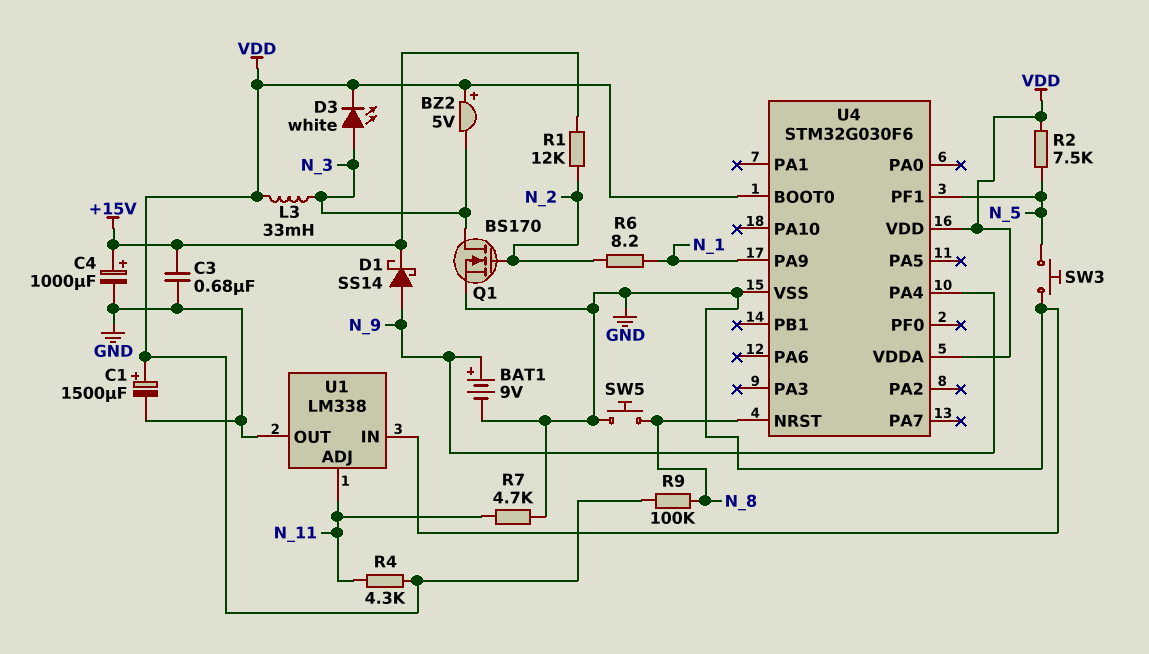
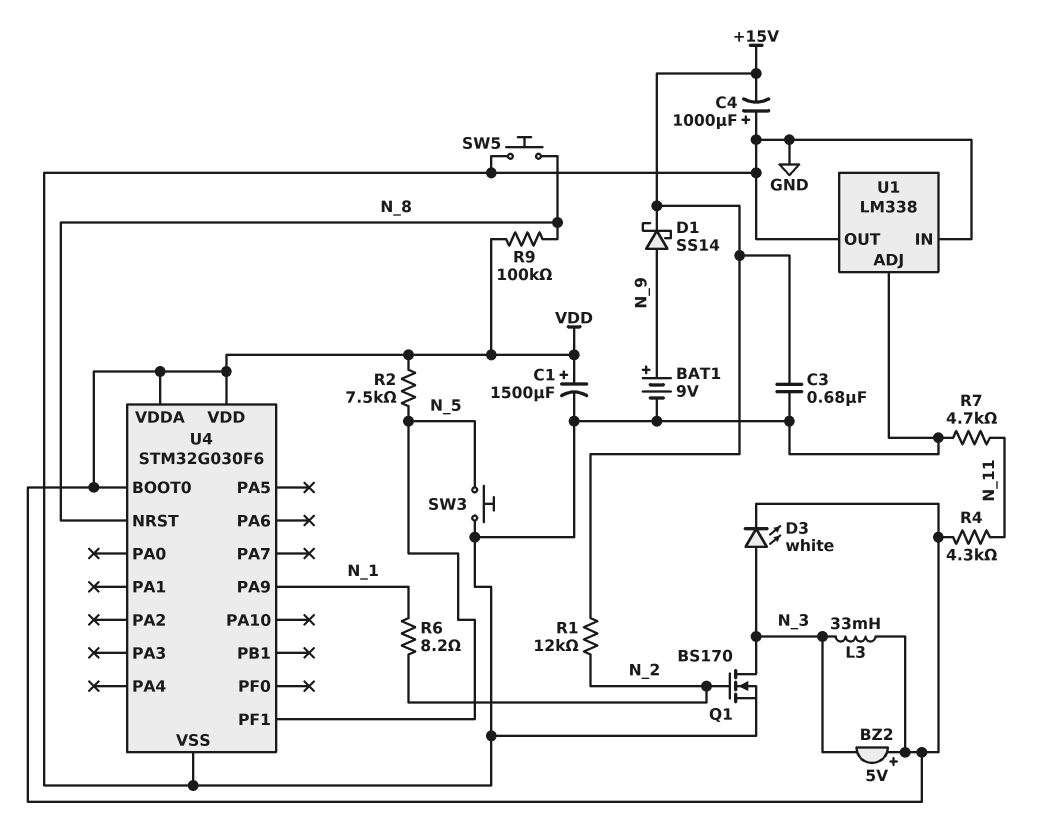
C4: 1000uF (plus +15V, minus GND) -> 1000uF (plus GND, minus +15V)
U1 pin ADJ: N_11 -> GND
U4 pin PA4: N_9 -> none

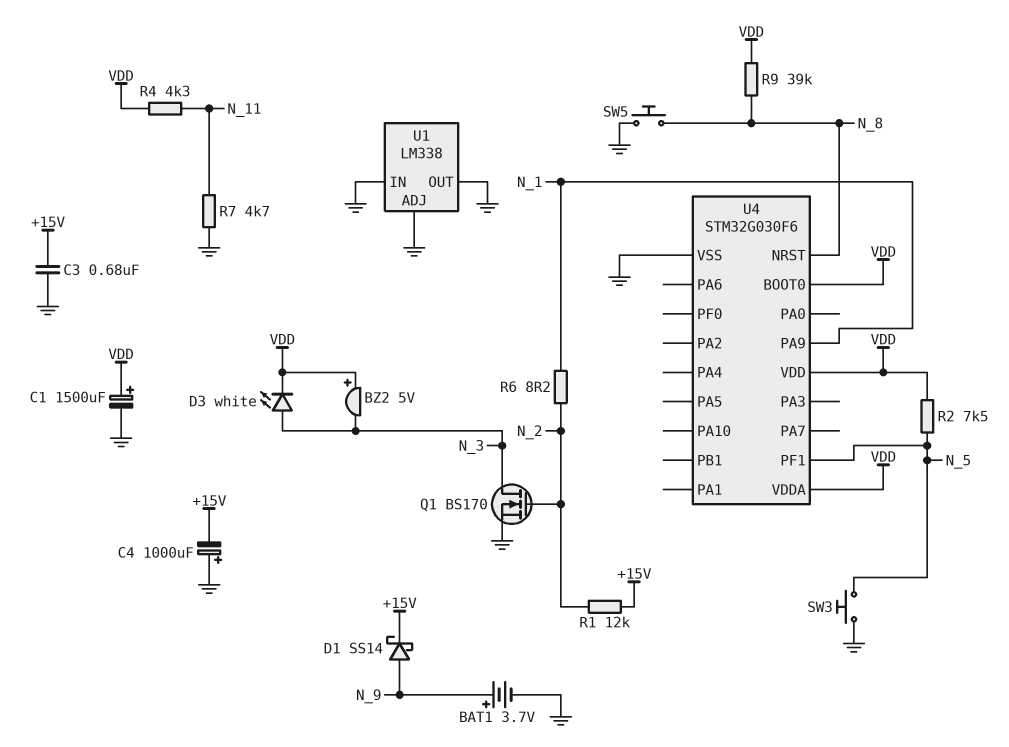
BAT1: 9V (plus N_9, minus GND) -> 3.7V (plus N_9, minus GND)
L3: 33mH (N_3, VDD) -> none
R9: 100k (N_8, VDD) -> 39k (N_8, VDD)

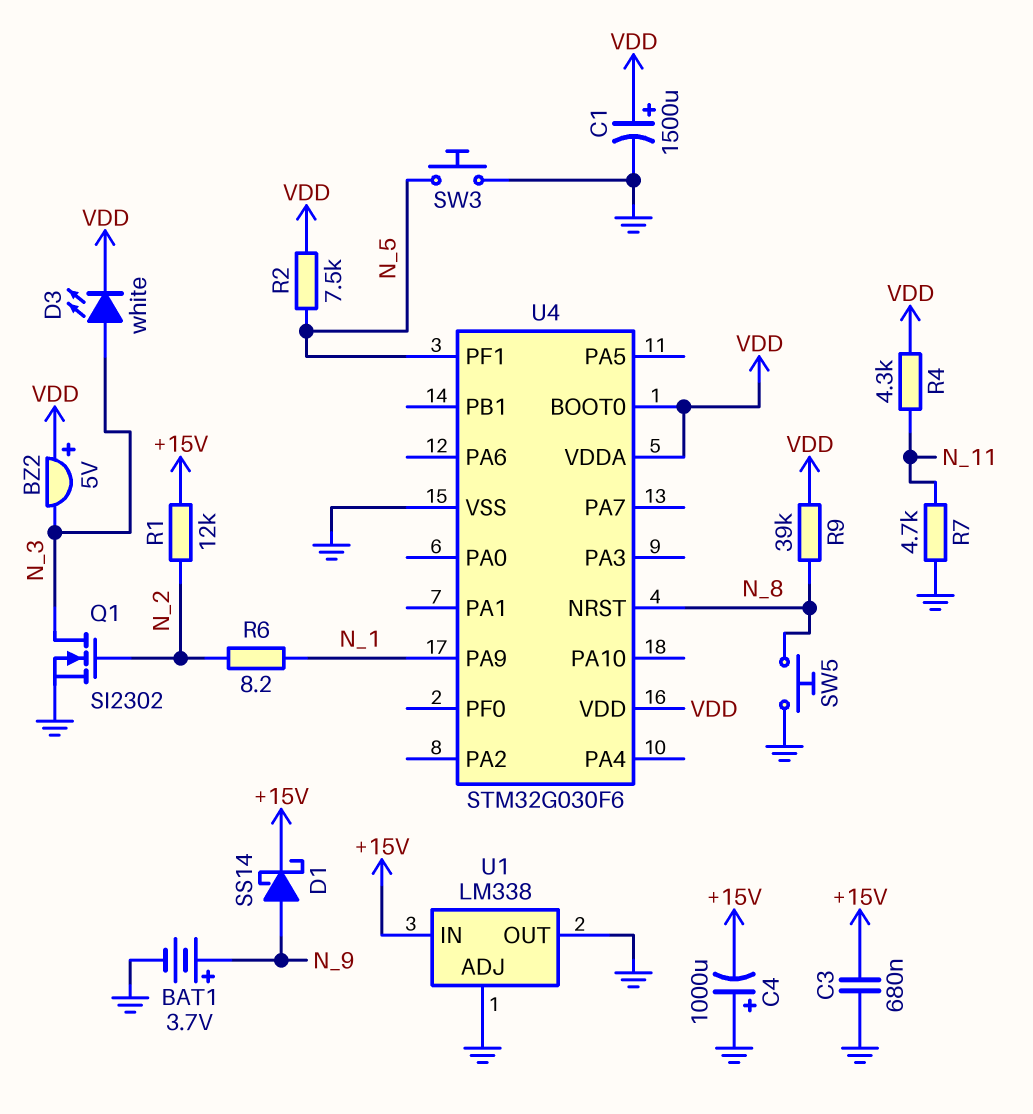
Q1: NMOS BS170 (G N_2, D N_3, S GND) -> NMOS SI2302 (G N_2, D N_3, S GND)
U1 pin IN: GND -> +15V

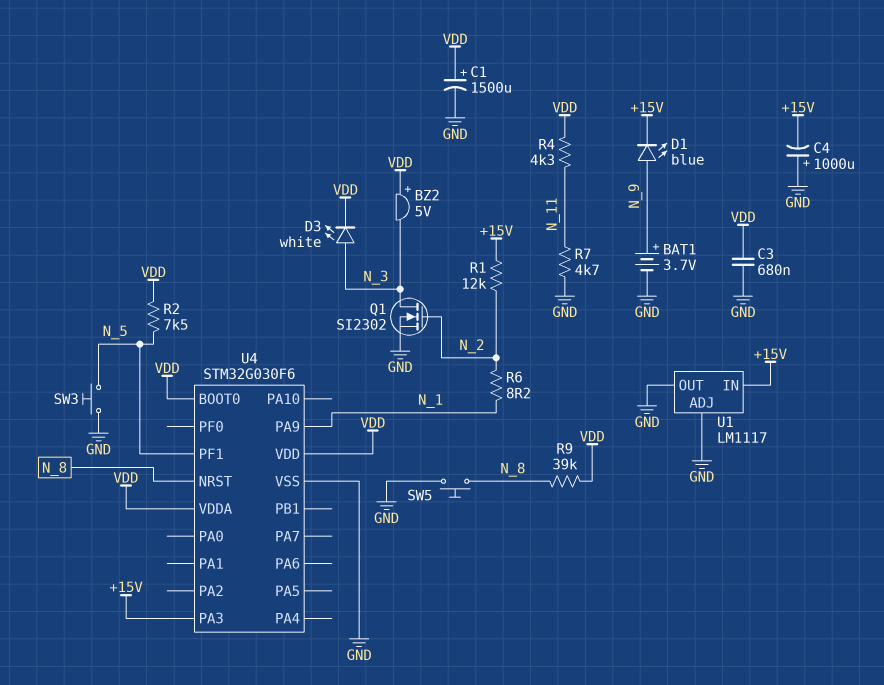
C3: 680nF (+15V, GND) -> 680nF (GND, VDD)
D1: schottky SS14 (A N_9, K +15V) -> LED blue (A N_9, K +15V)
U1: LM338 -> LM1117
U4 pin PA3: none -> +15V

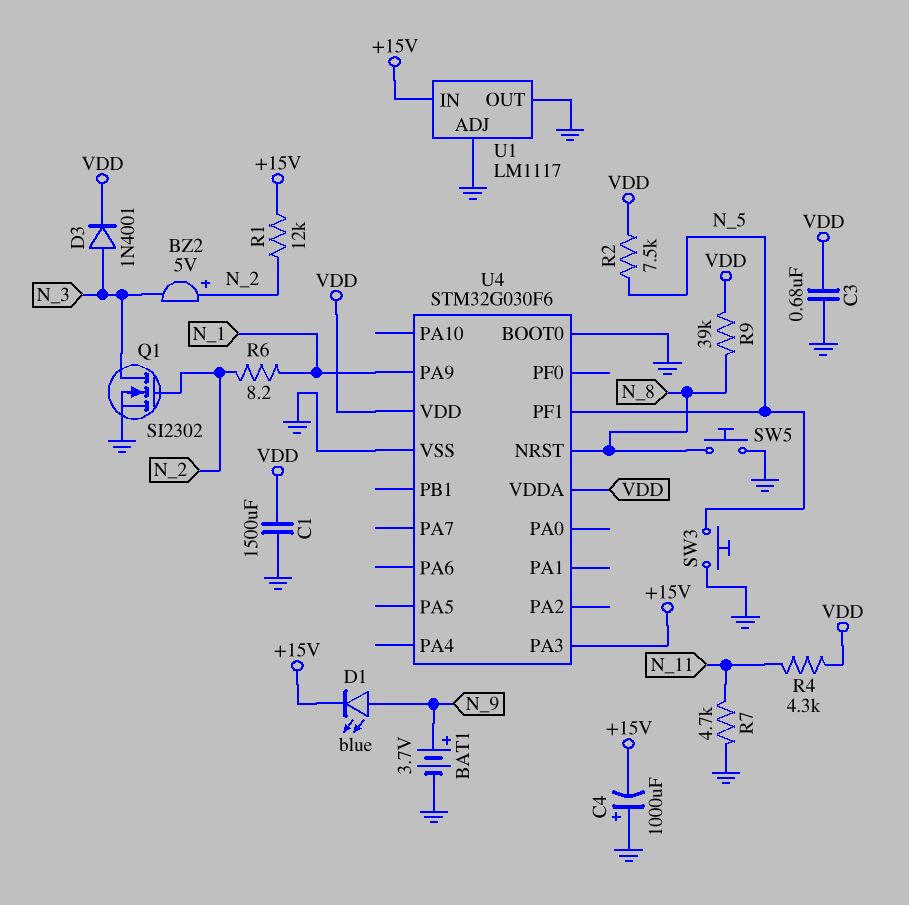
BZ2: buzzer 5V (plus VDD, minus N_3) -> buzzer 5V (plus N_2, minus N_3)
C1: 1500uF (plus VDD, minus GND) -> 1500uF (GND, VDD)
D3: LED white (A N_3, K VDD) -> diode 1N4001 (A N_3, K VDD)
U4 pin BOOT0: VDD -> GND

